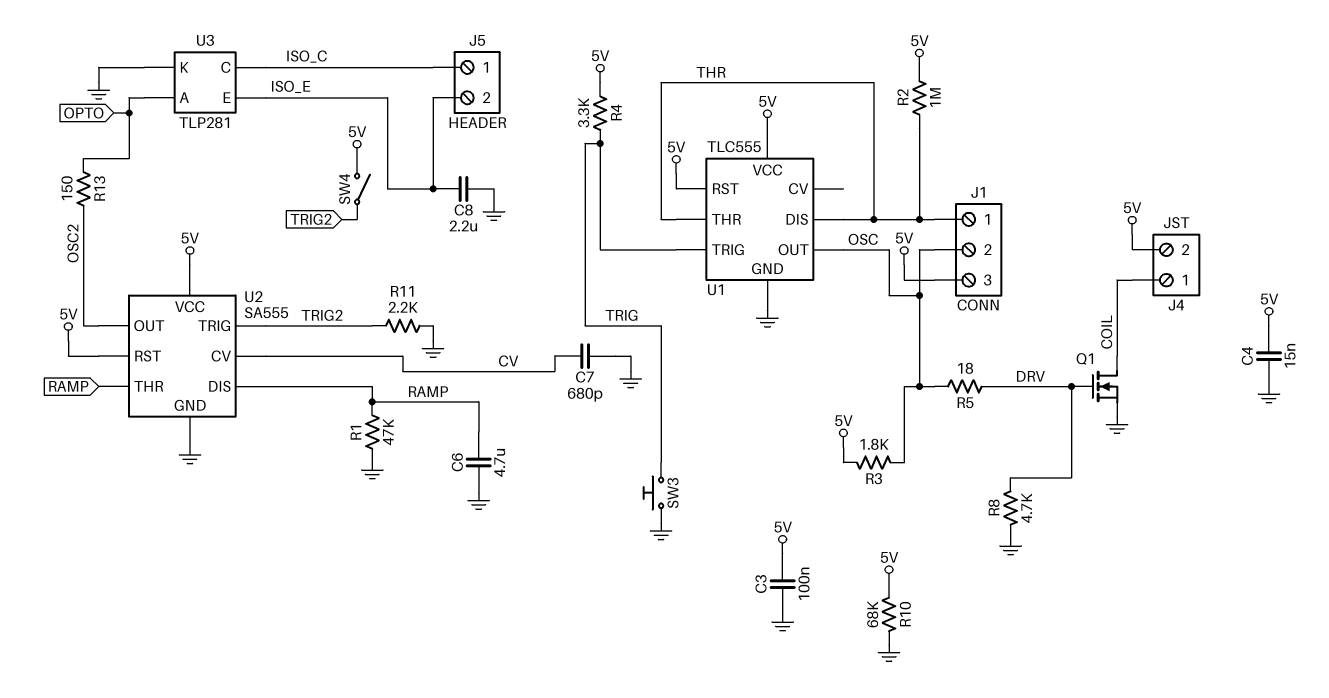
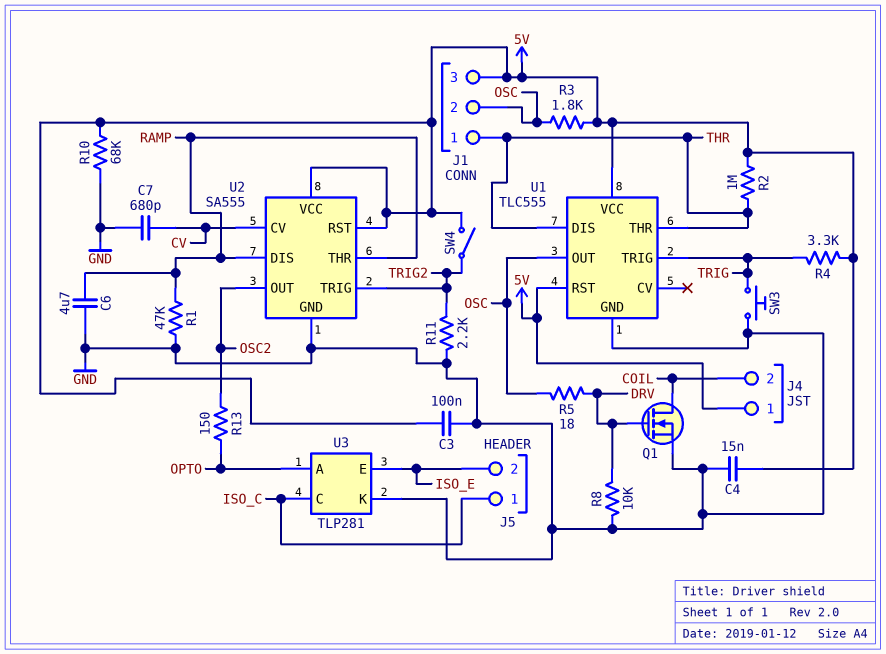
C8: 2.2uF (GND, ISO_E) -> none
J4 pin 1: COIL -> 5V
J4 pin 2: 5V -> COIL
R8: 4.7k (DRV, GND) -> 10k (DRV, GND)

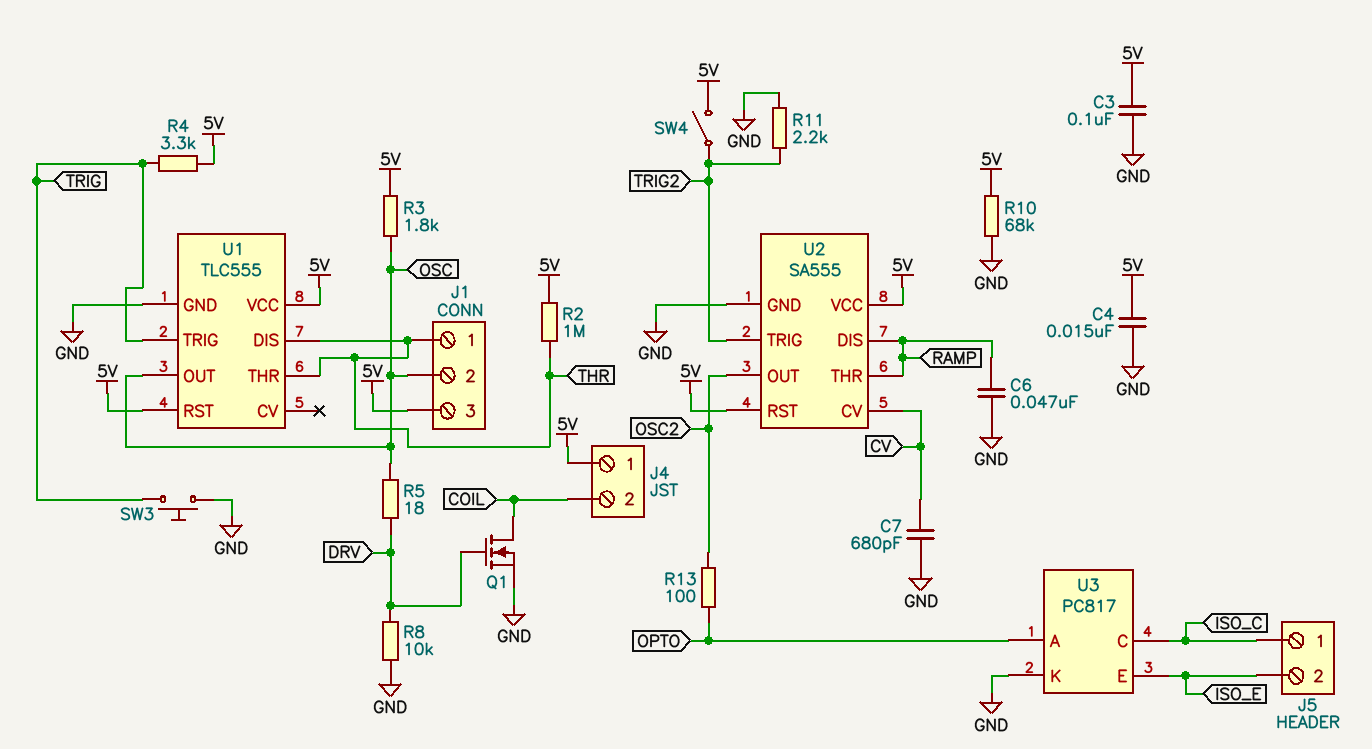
C6: 4.7uF (GND, RAMP) -> 47nF (GND, RAMP)
R1: 47k (GND, RAMP) -> none
R13: 150 (OPTO, OSC2) -> 100 (OPTO, OSC2)
U3: TLP281 -> PC817

